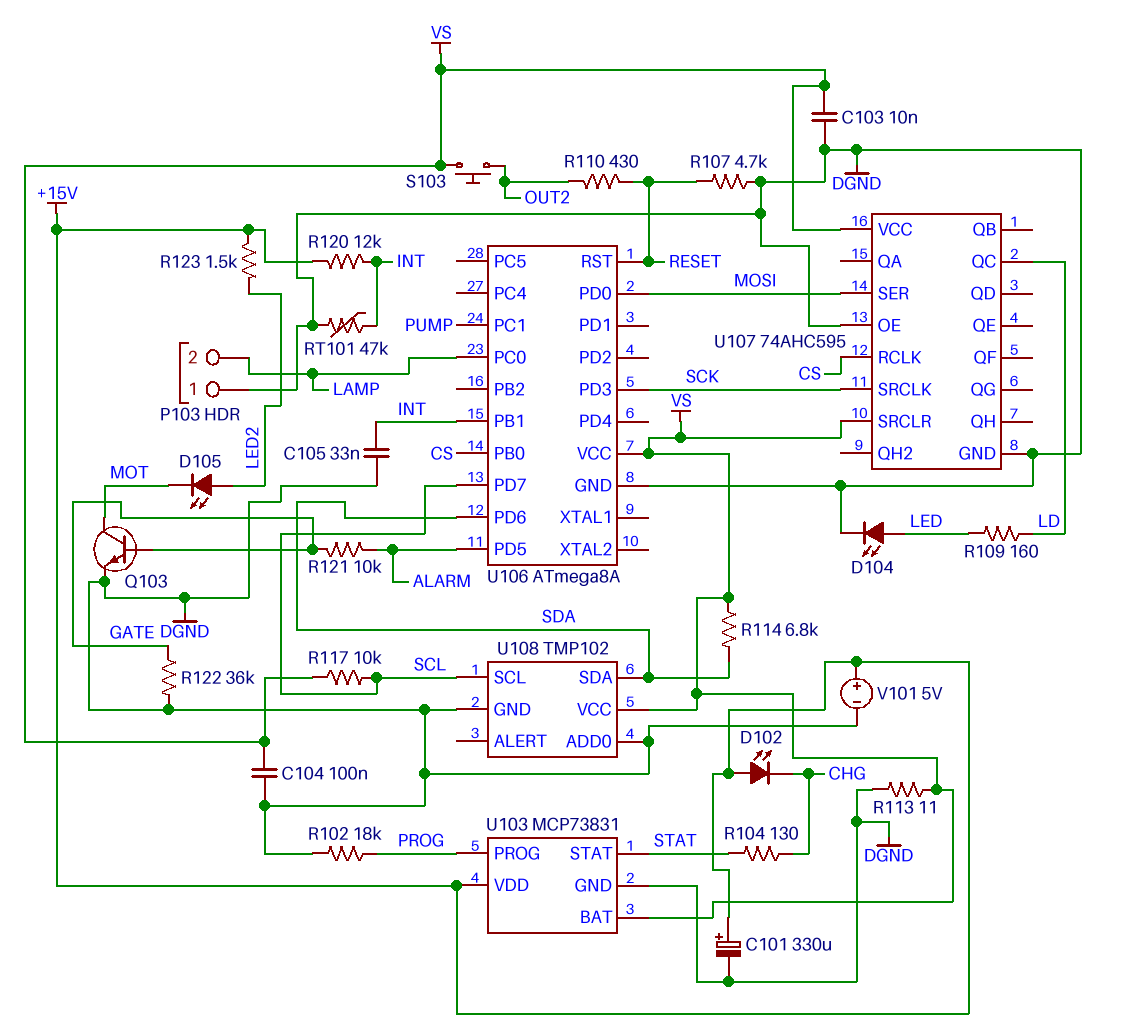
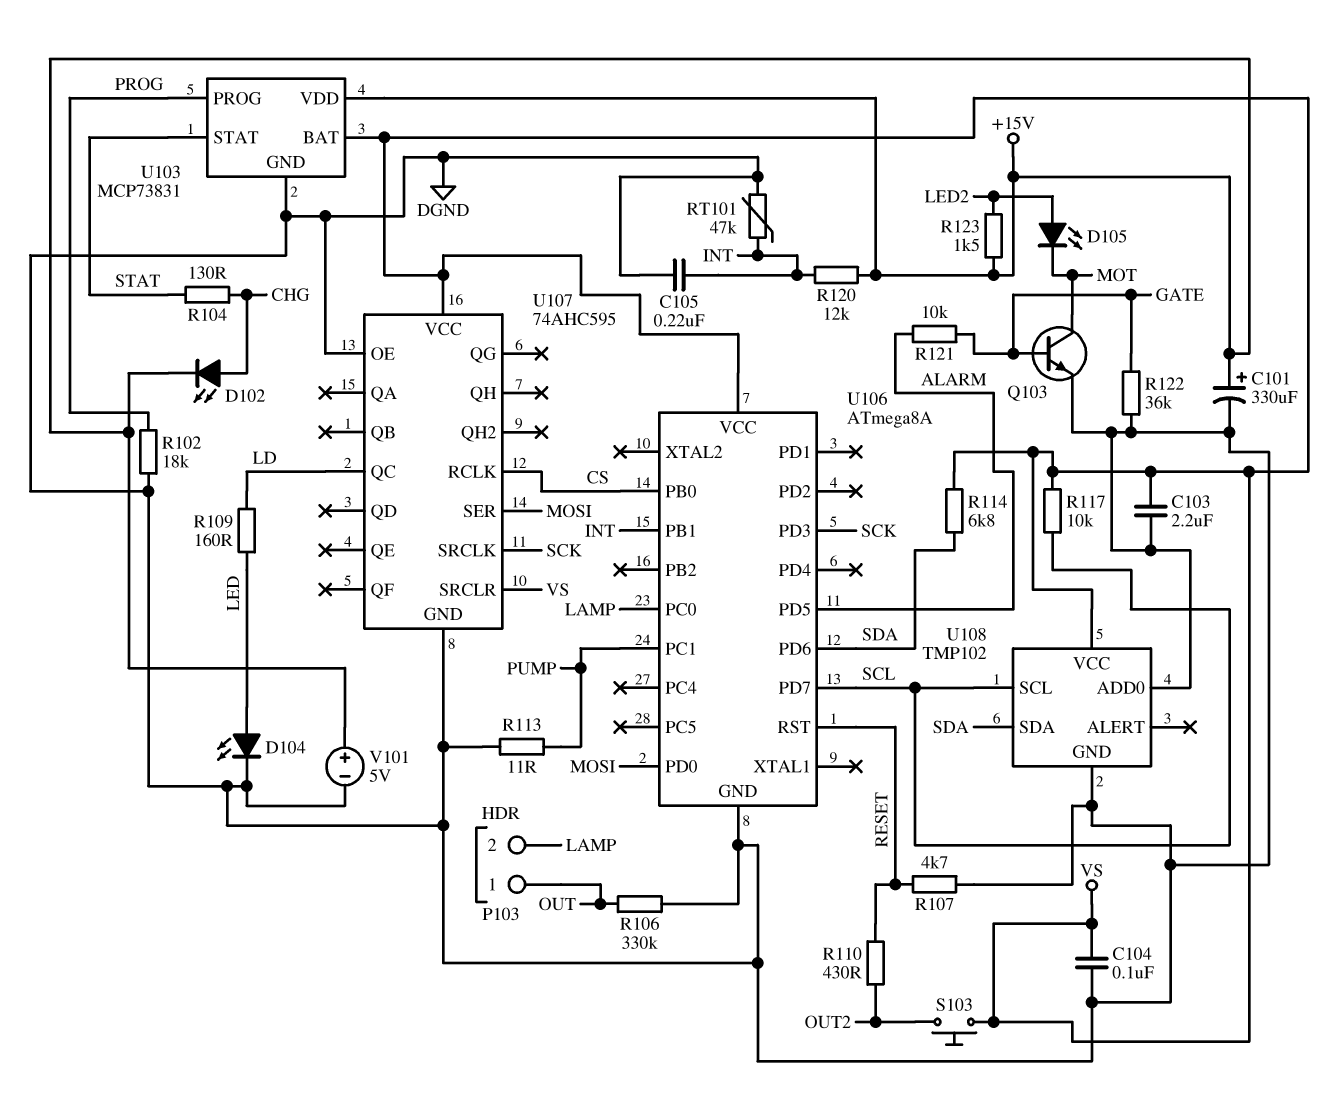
C103: 10nF (DGND, VS) -> 2.2uF (DGND, VS)
C105: 33nF (DGND, INT) -> 220nF (DGND, INT)
D102: LED (A +15V, K CHG) -> LED (A CHG, K +15V)
P103 pin 1: DGND -> OUT
R106: none -> 330k (DGND, OUT)
R113: 11 (DGND, VS) -> 11 (DGND, PUMP)

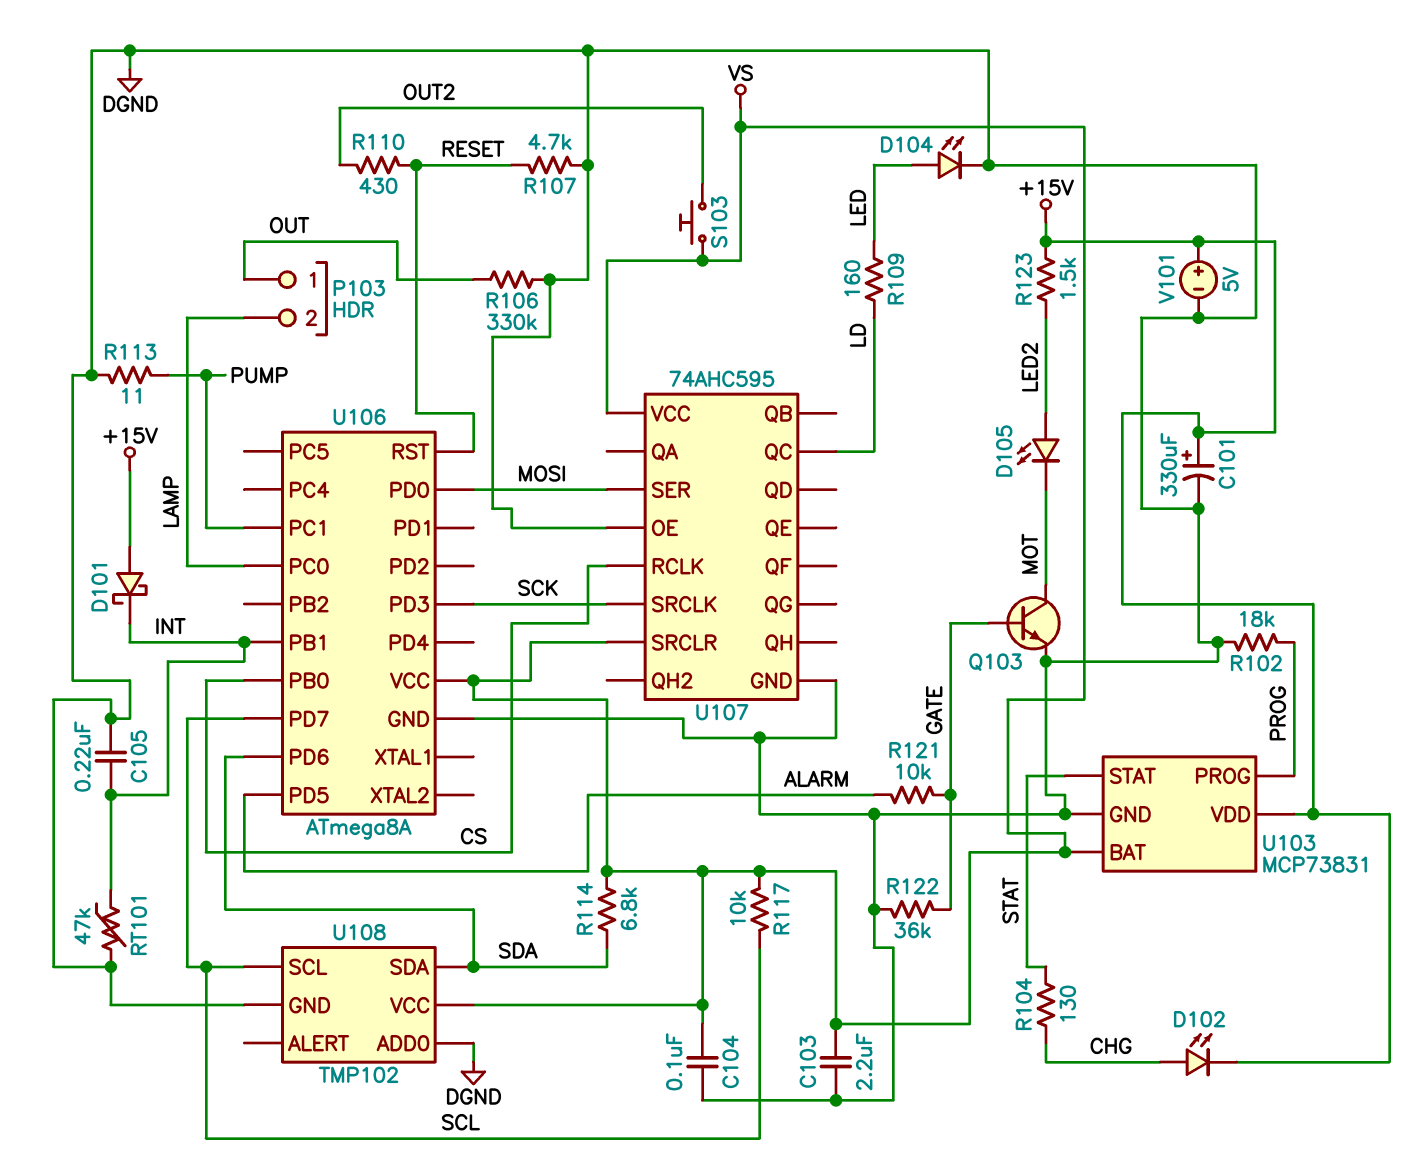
D101: none -> schottky (A +15V, K INT)
R120: 12k (+15V, INT) -> none

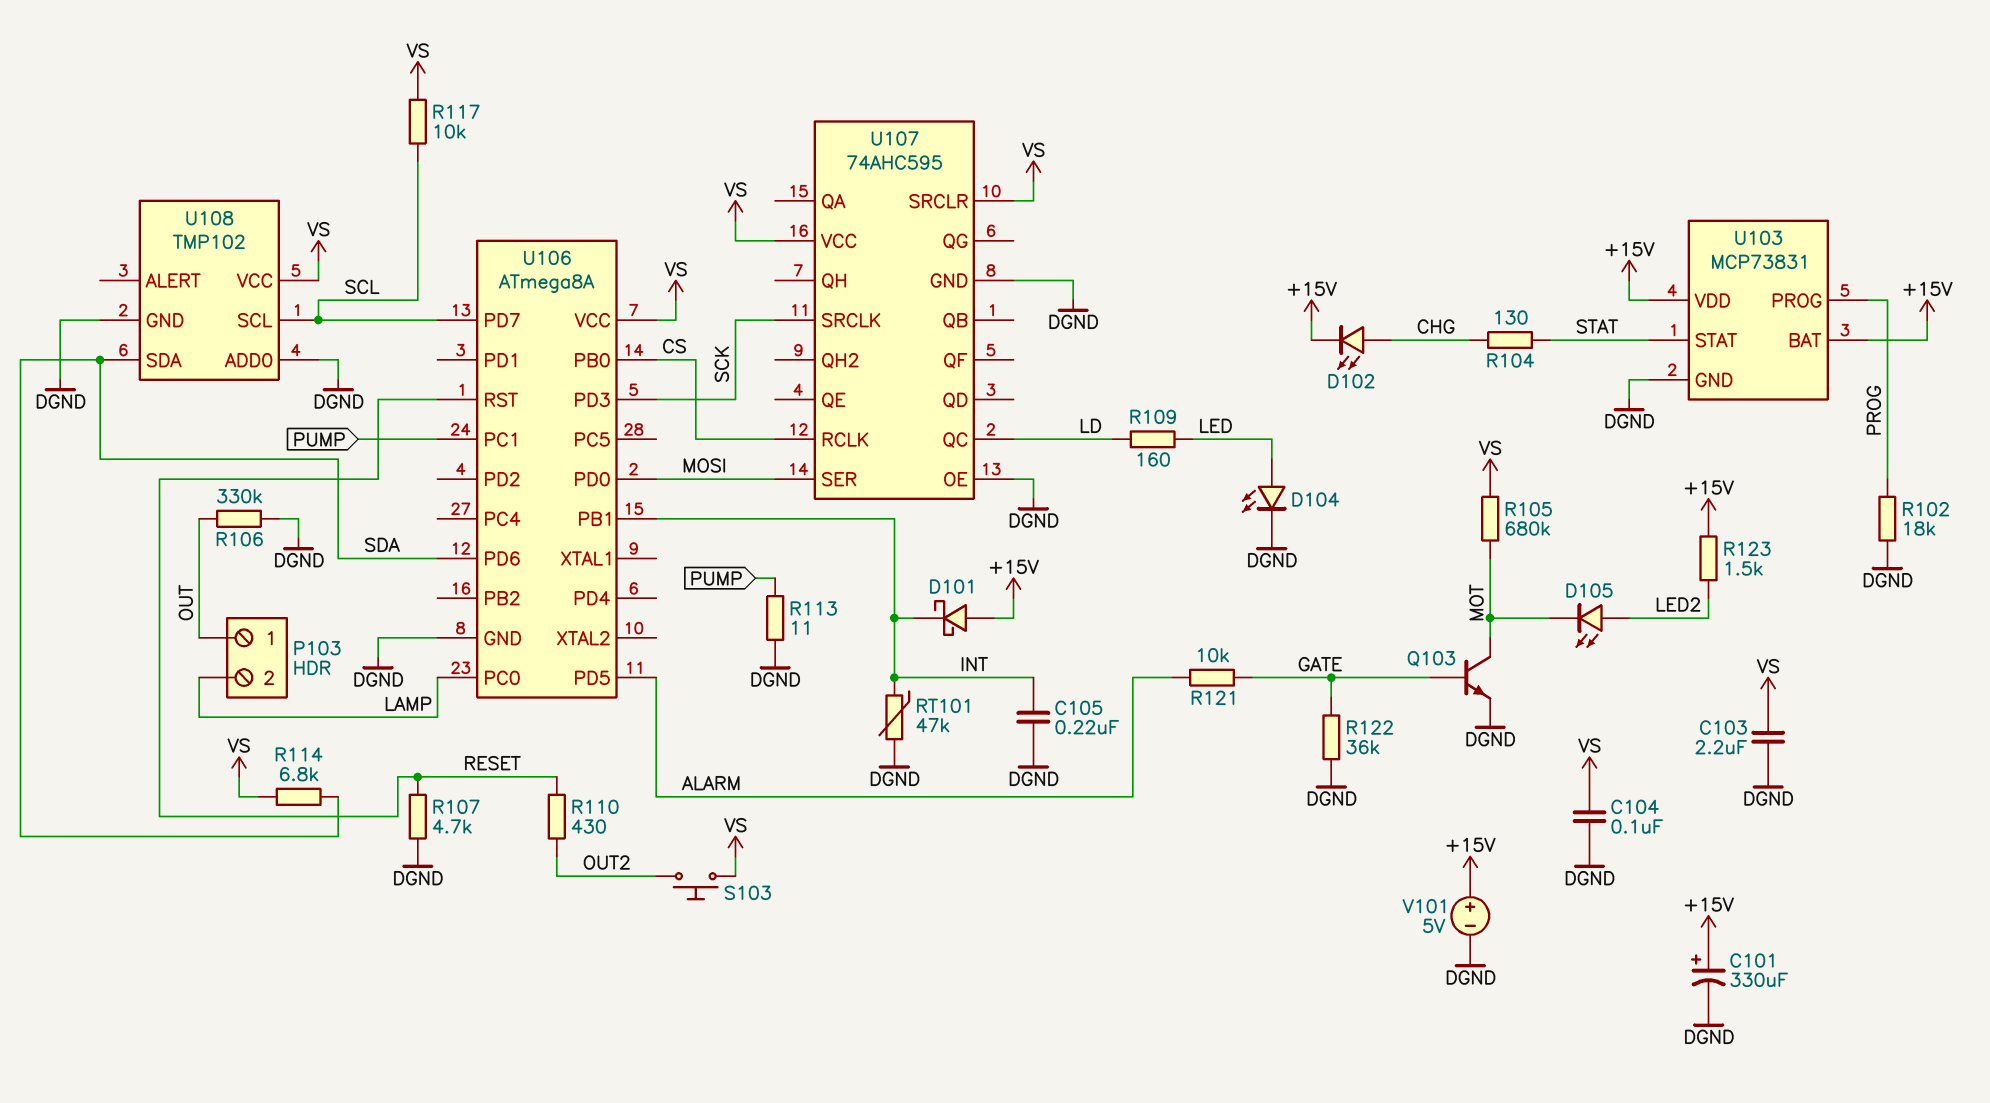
R105: none -> 680k (MOT, VS)
U103 pin BAT: VS -> +15V

